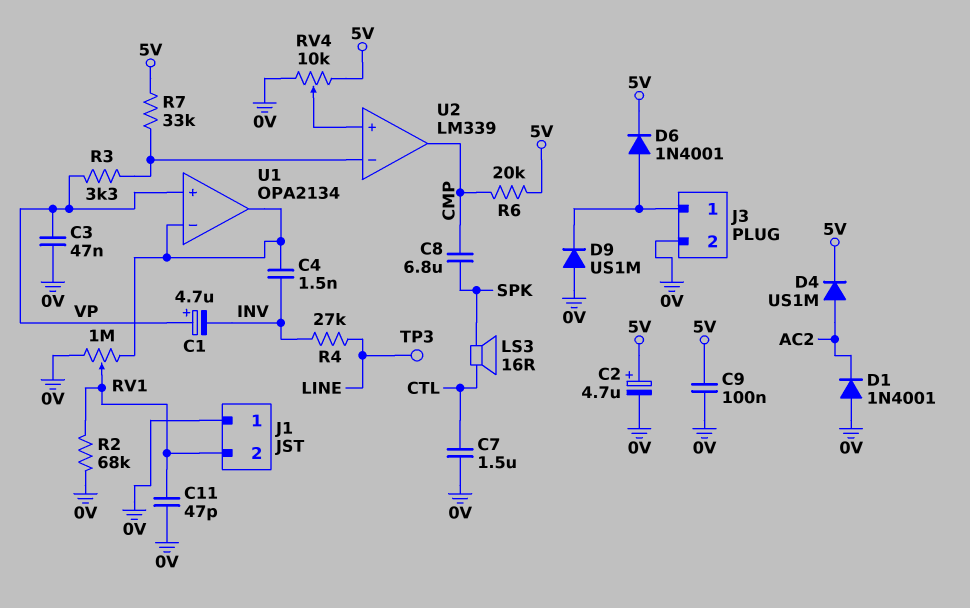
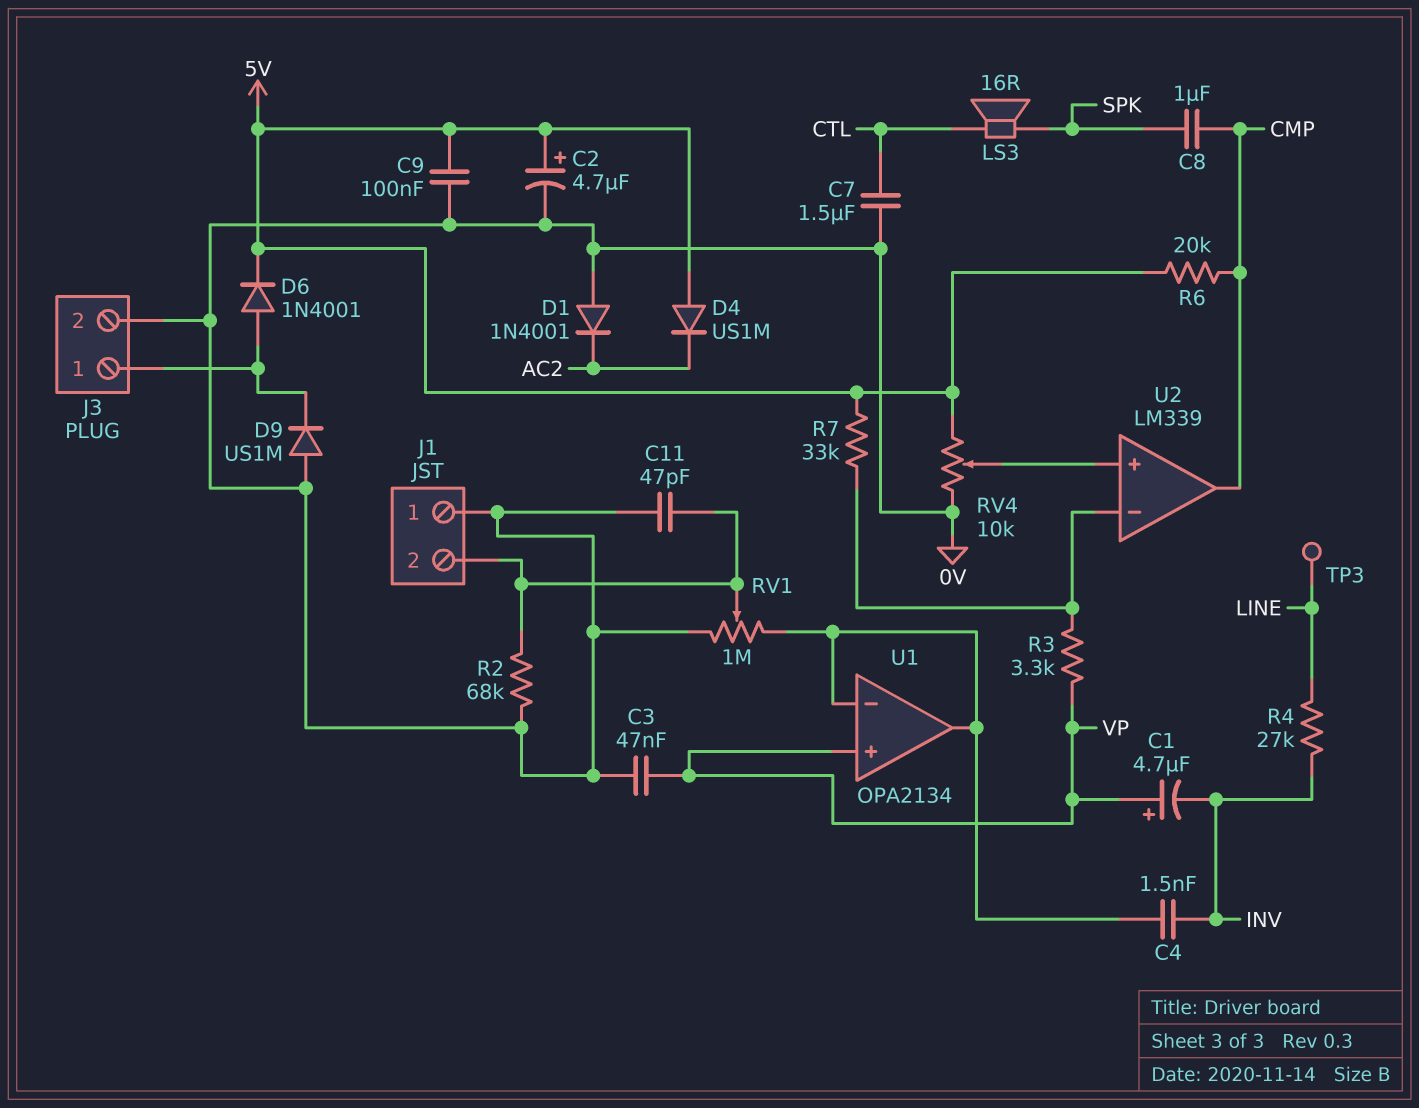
C8: 6.8uF (CMP, SPK) -> 1uF (CMP, SPK)
D4: diode US1M (A AC2, K 5V) -> diode US1M (A 5V, K AC2)

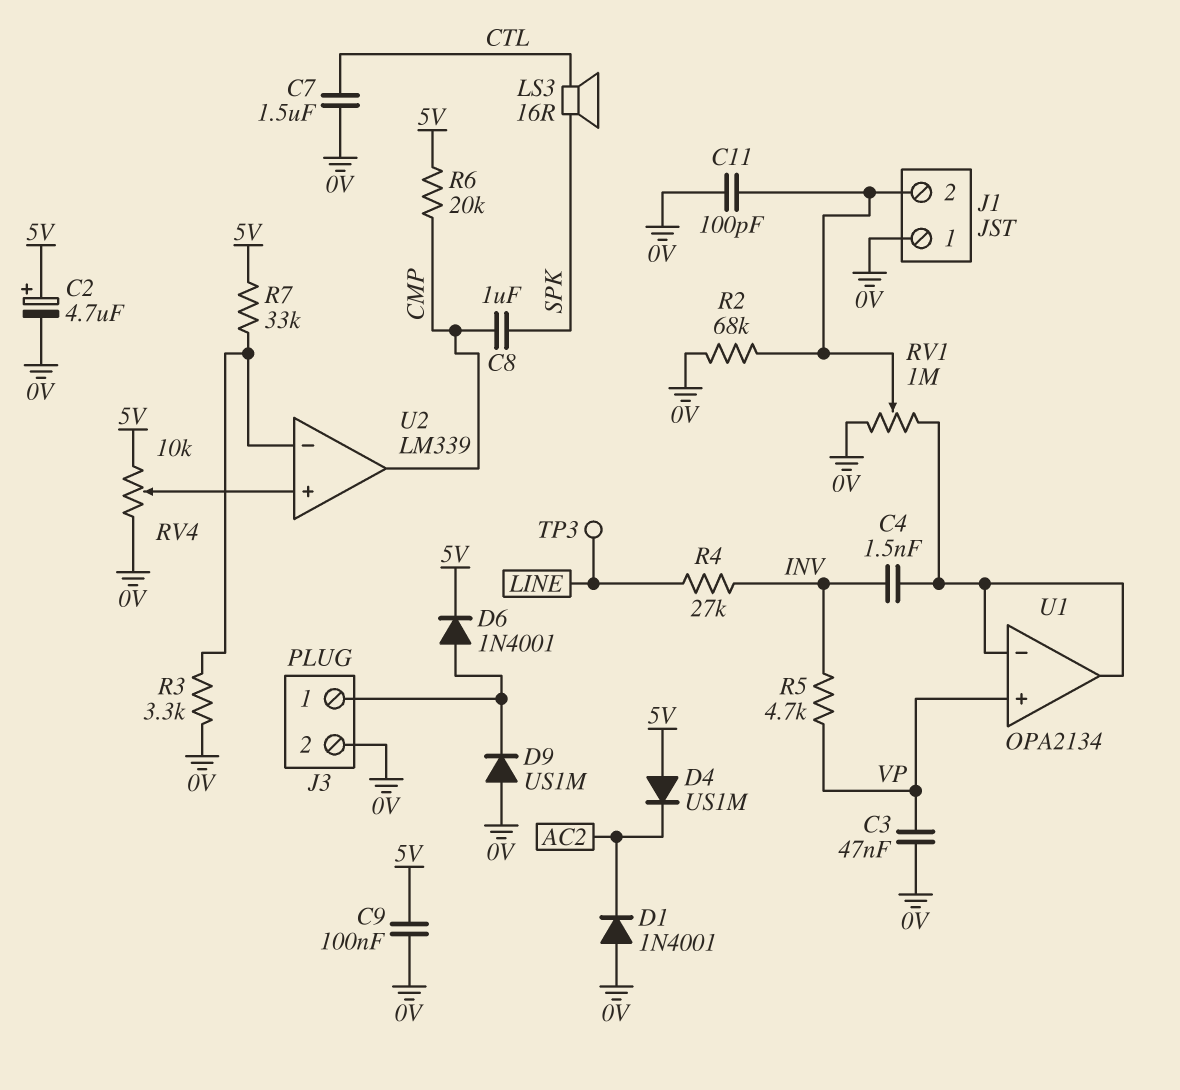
C1: 4.7uF (plus VP, minus INV) -> none
C11: 47pF (0V, J1/2) -> 100pF (0V, J1/2)
R3: 3.3k (U2/in-, VP) -> 3.3k (0V, U2/in-)
R5: none -> 4.7k (INV, VP)

